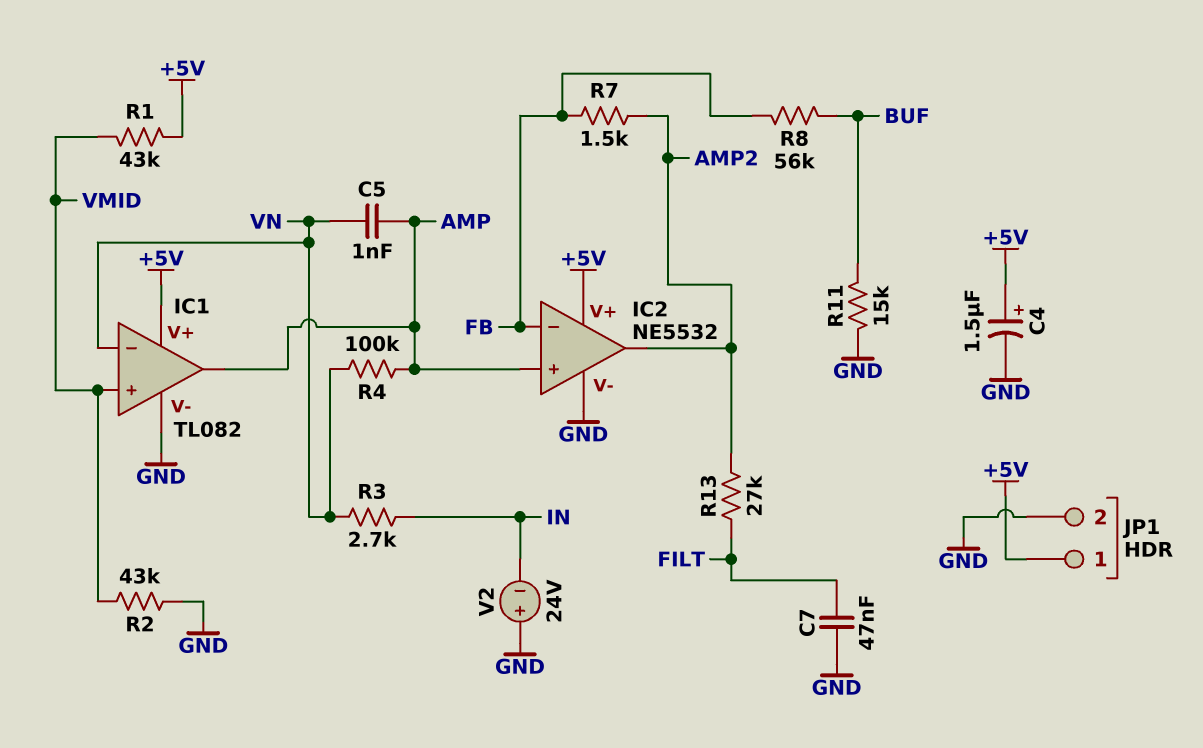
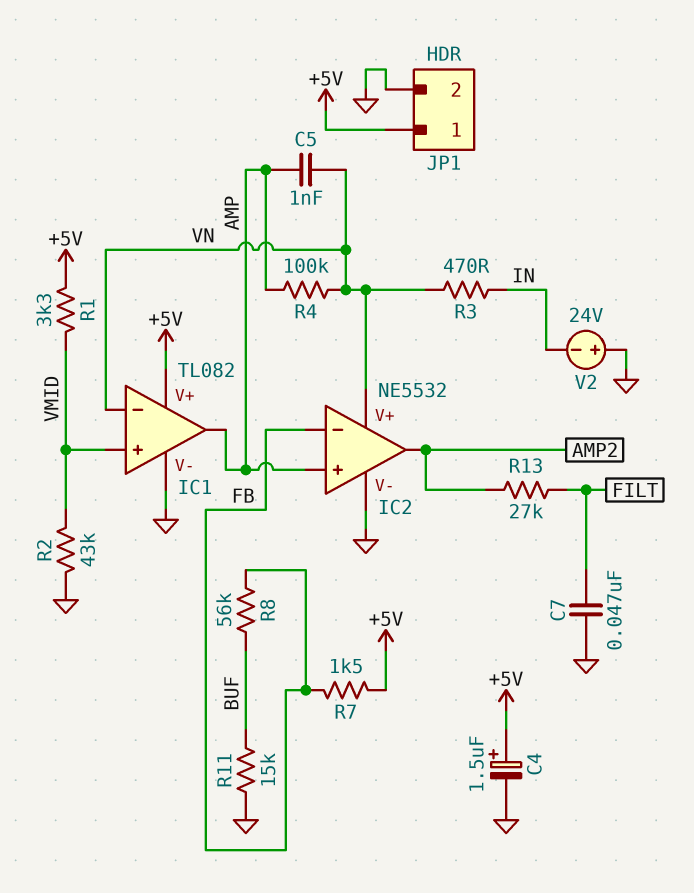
IC2 pin V+: +5V -> VN
R1: 43k (+5V, VMID) -> 3.3k (+5V, VMID)
R3: 2.7k (IN, VN) -> 470 (IN, VN)
R7: 1.5k (AMP2, FB) -> 1.5k (+5V, FB)

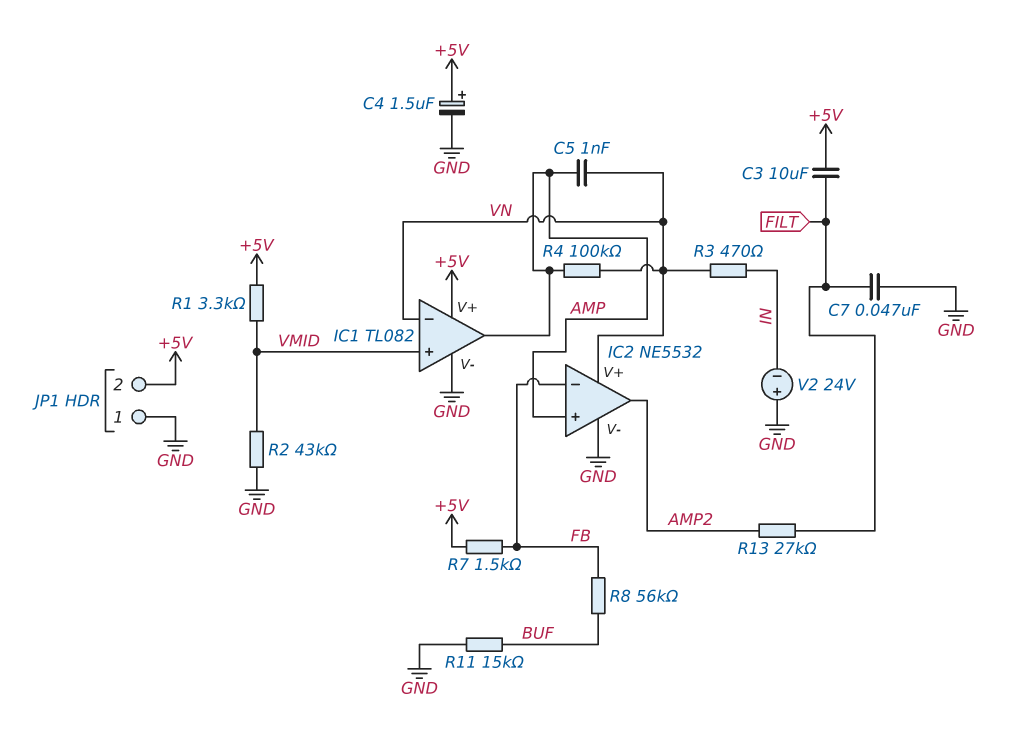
C3: none -> 10uF (+5V, FILT)
JP1 pin 1: +5V -> GND
JP1 pin 2: GND -> +5V

